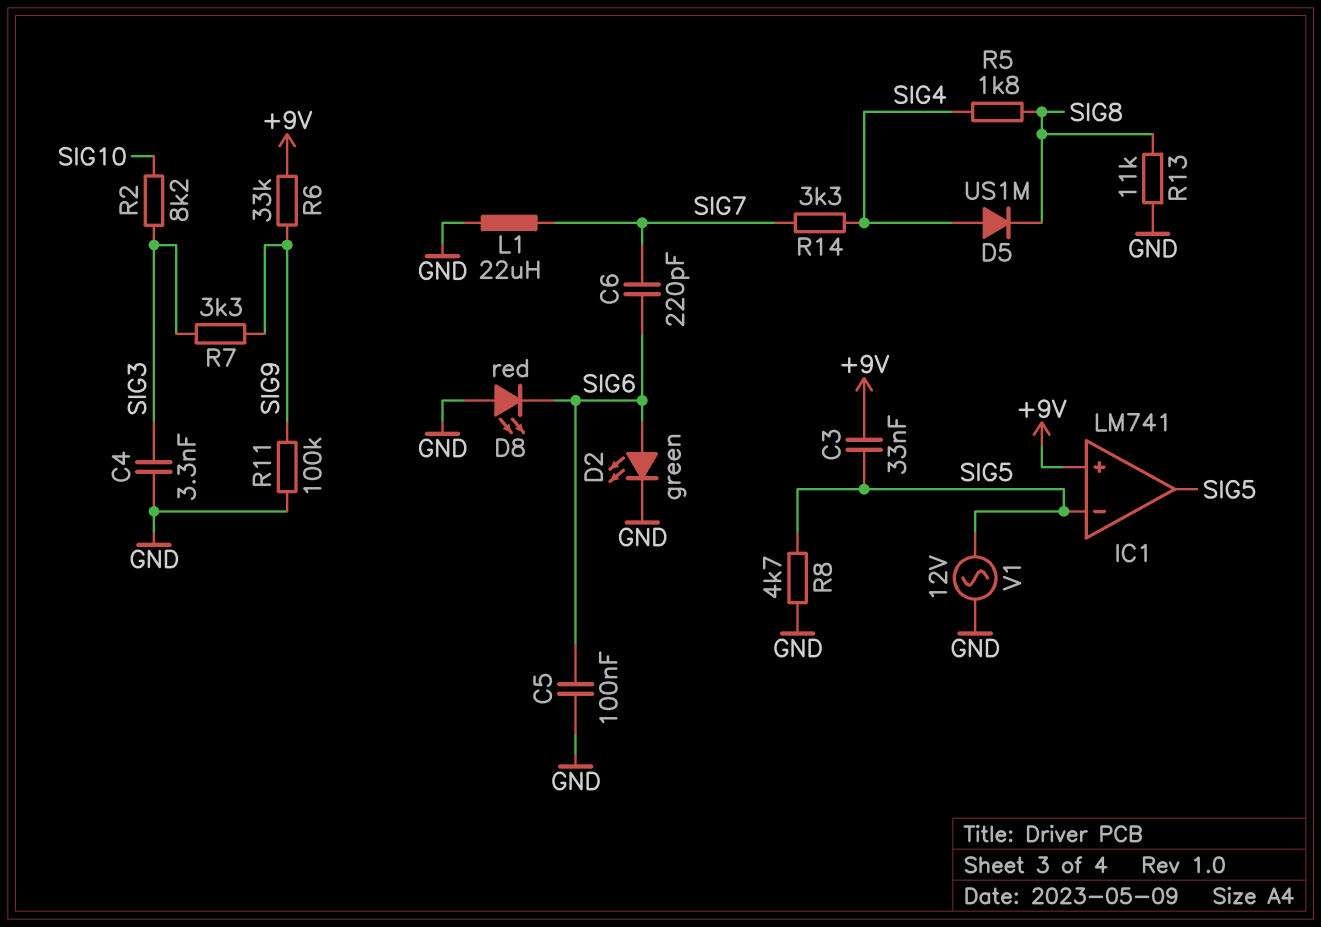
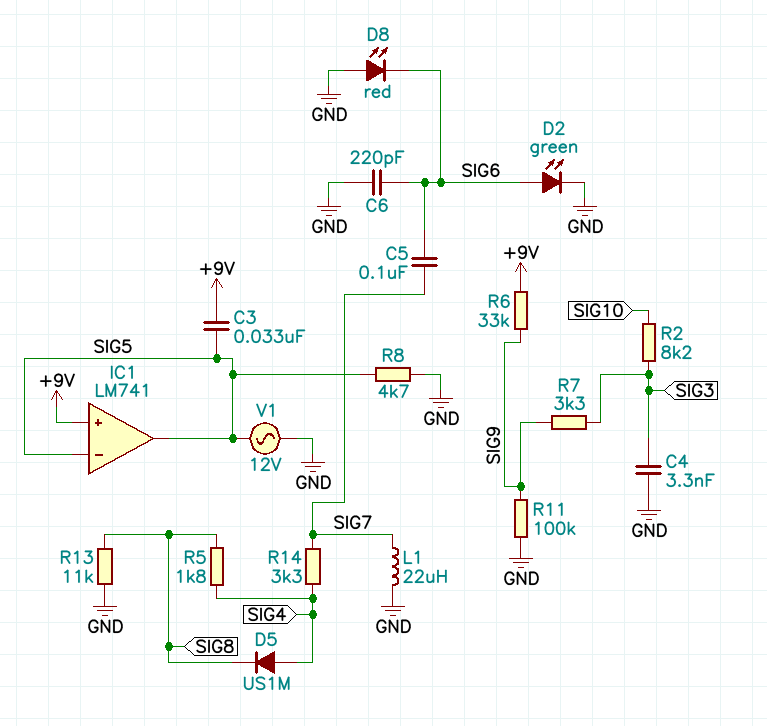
C5: 100nF (GND, SIG6) -> 100nF (SIG6, SIG7)
C6: 220pF (SIG6, SIG7) -> 220pF (GND, SIG6)

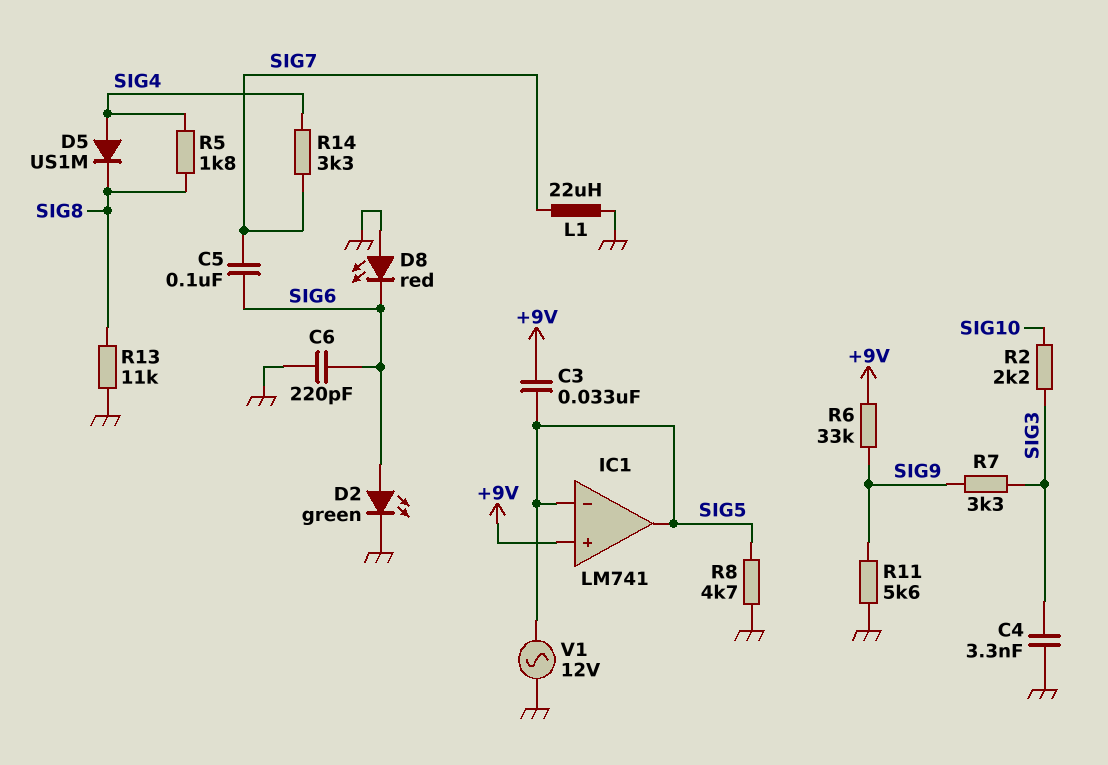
R2: 8.2k (SIG3, SIG10) -> 2.2k (SIG3, SIG10)
R11: 100k (GND, SIG9) -> 5.6k (GND, SIG9)

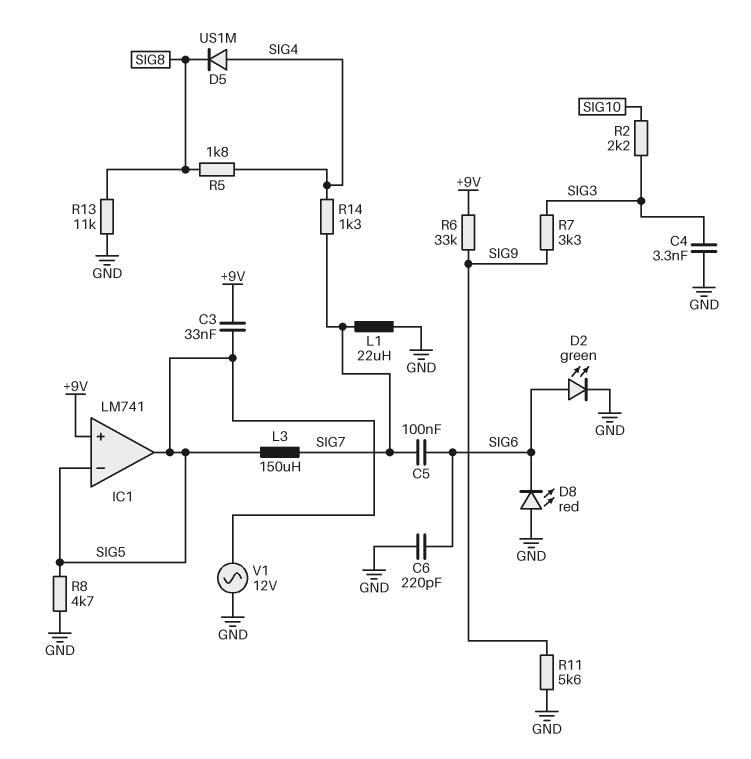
L3: none -> 150uH (SIG5, SIG7)
R14: 3.3k (SIG4, SIG7) -> 1.3k (SIG4, SIG7)

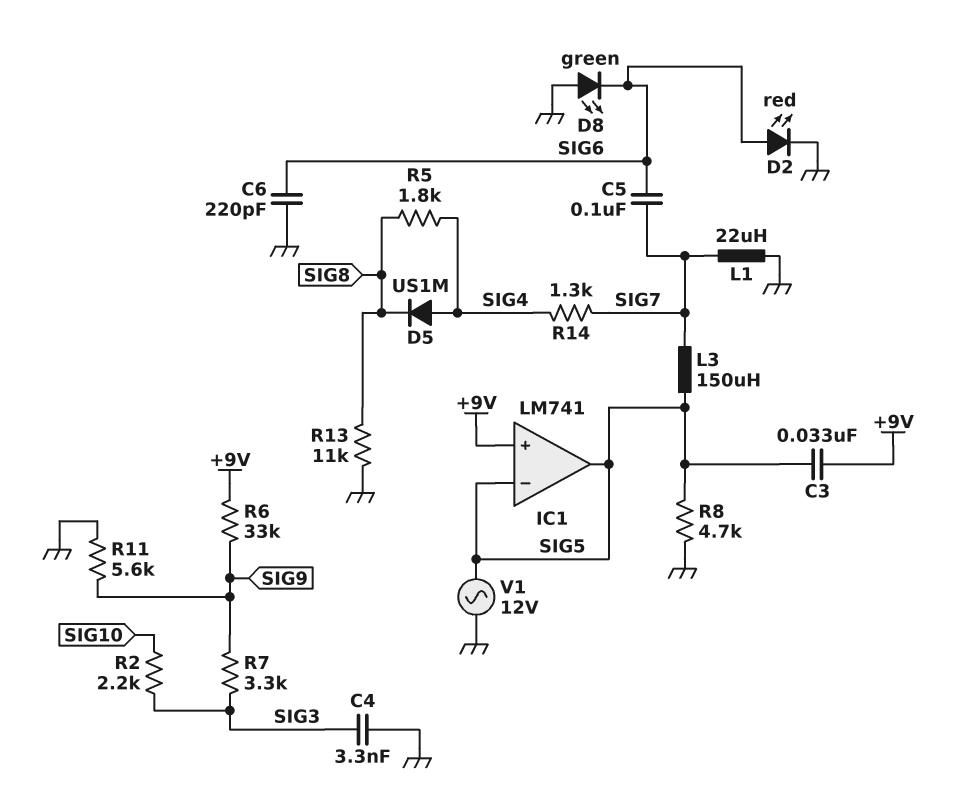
D2: LED green (A SIG6, K GND) -> LED red (A SIG6, K GND)
D8: LED red (A GND, K SIG6) -> LED green (A GND, K SIG6)

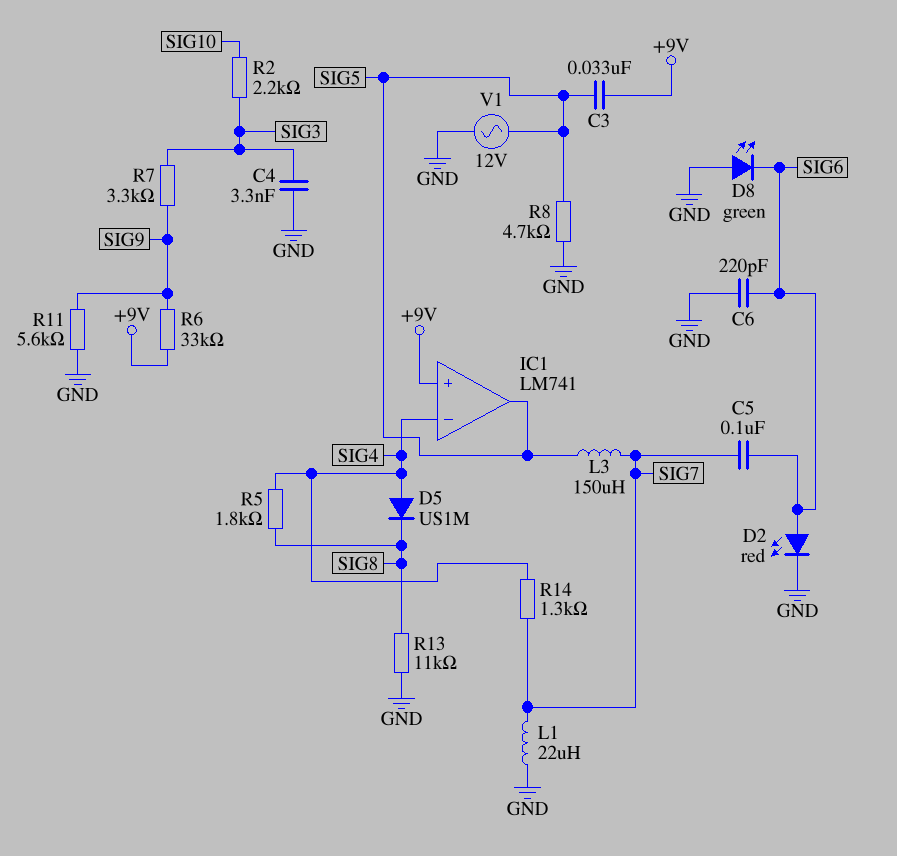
IC1 pin in-: SIG5 -> SIG4

